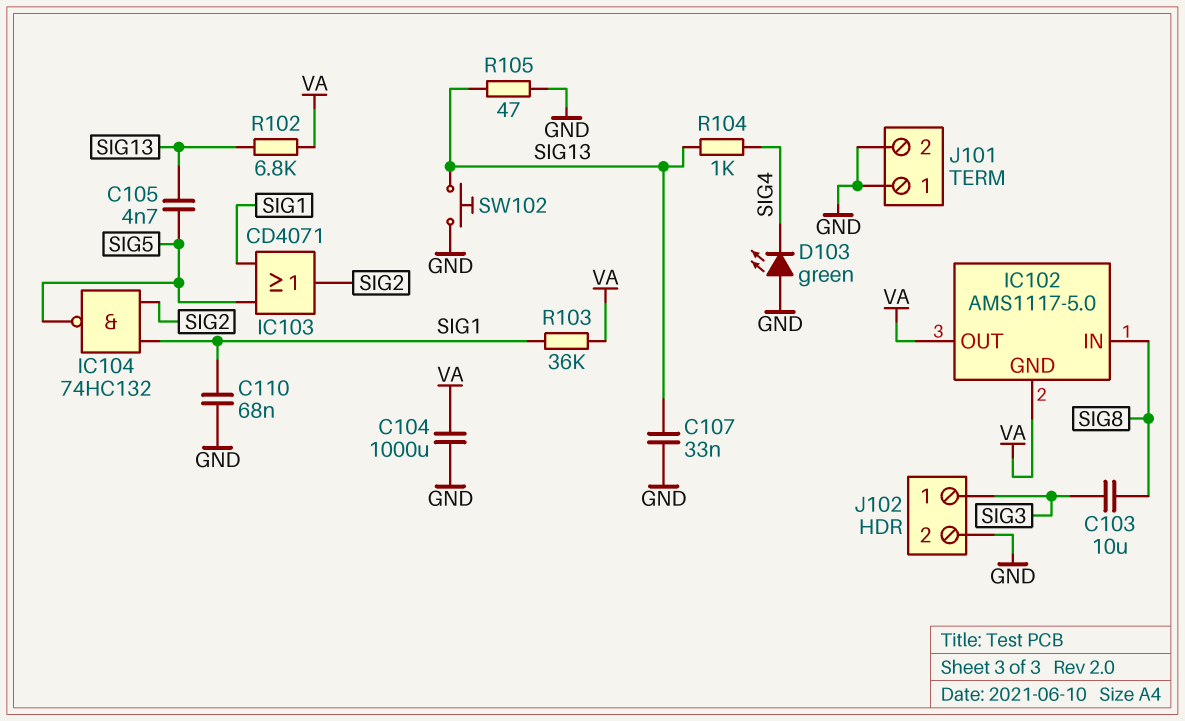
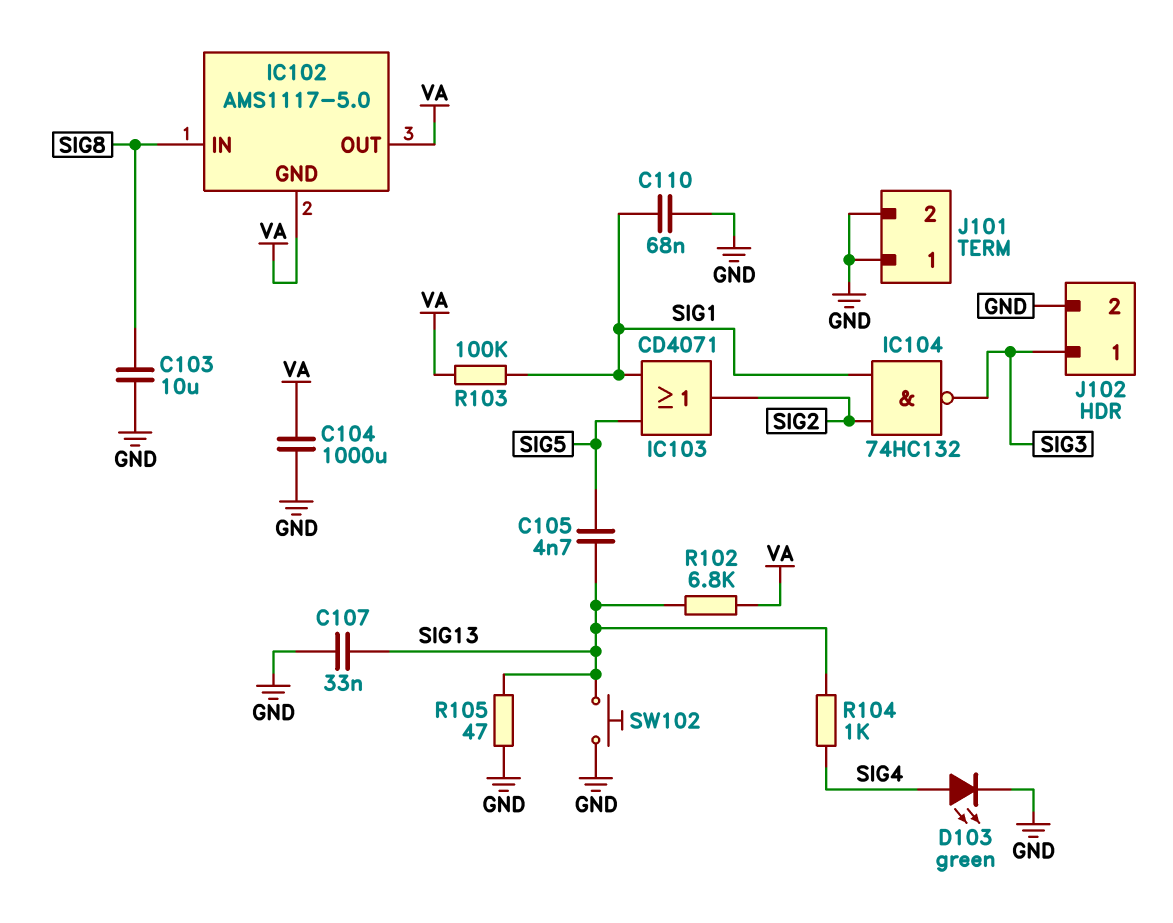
C103: 10uF (SIG3, SIG8) -> 10uF (GND, SIG8)
D103: LED green (A GND, K SIG4) -> LED green (A SIG4, K GND)
IC104: NAND 74HC132 (in SIG1, in SIG2, out SIG5) -> NAND 74HC132 (in SIG1, in SIG2, out SIG3)
R103: 36k (SIG1, VA) -> 100k (SIG1, VA)

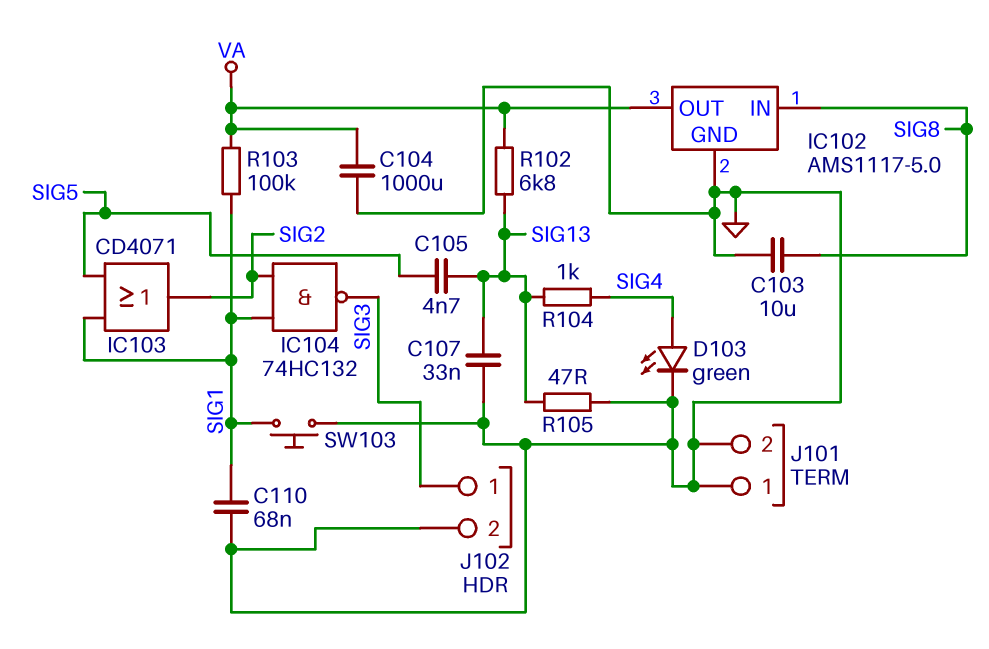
IC102 pin GND: VA -> GND
SW102: button (GND, SIG13) -> none
SW103: none -> button (GND, SIG1)

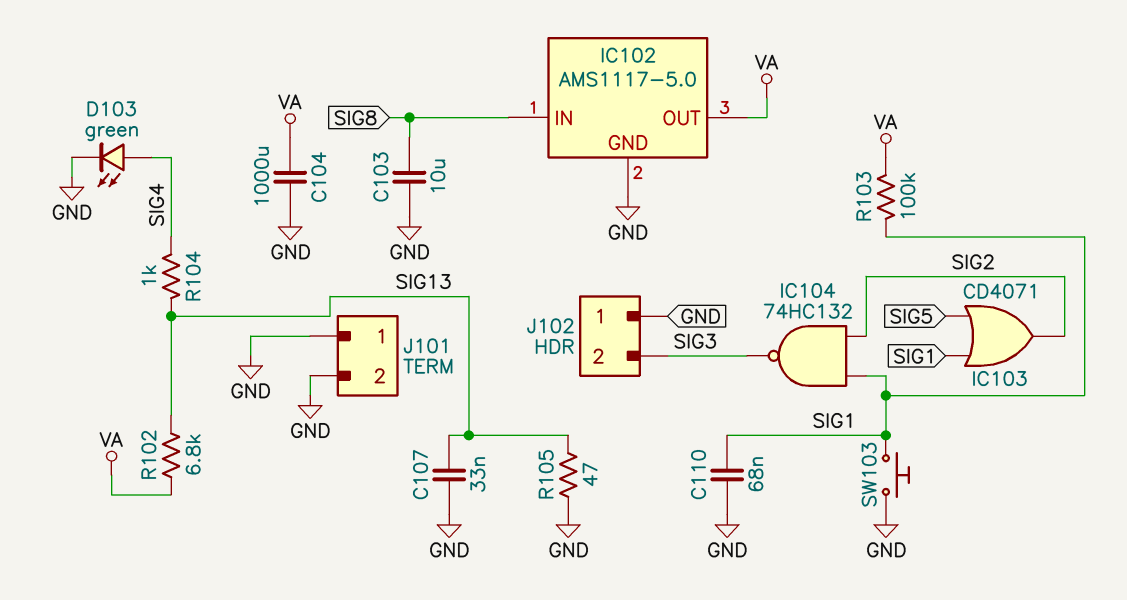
C105: 4.7nF (SIG5, SIG13) -> none
J102 pin 1: SIG3 -> GND
J102 pin 2: GND -> SIG3

